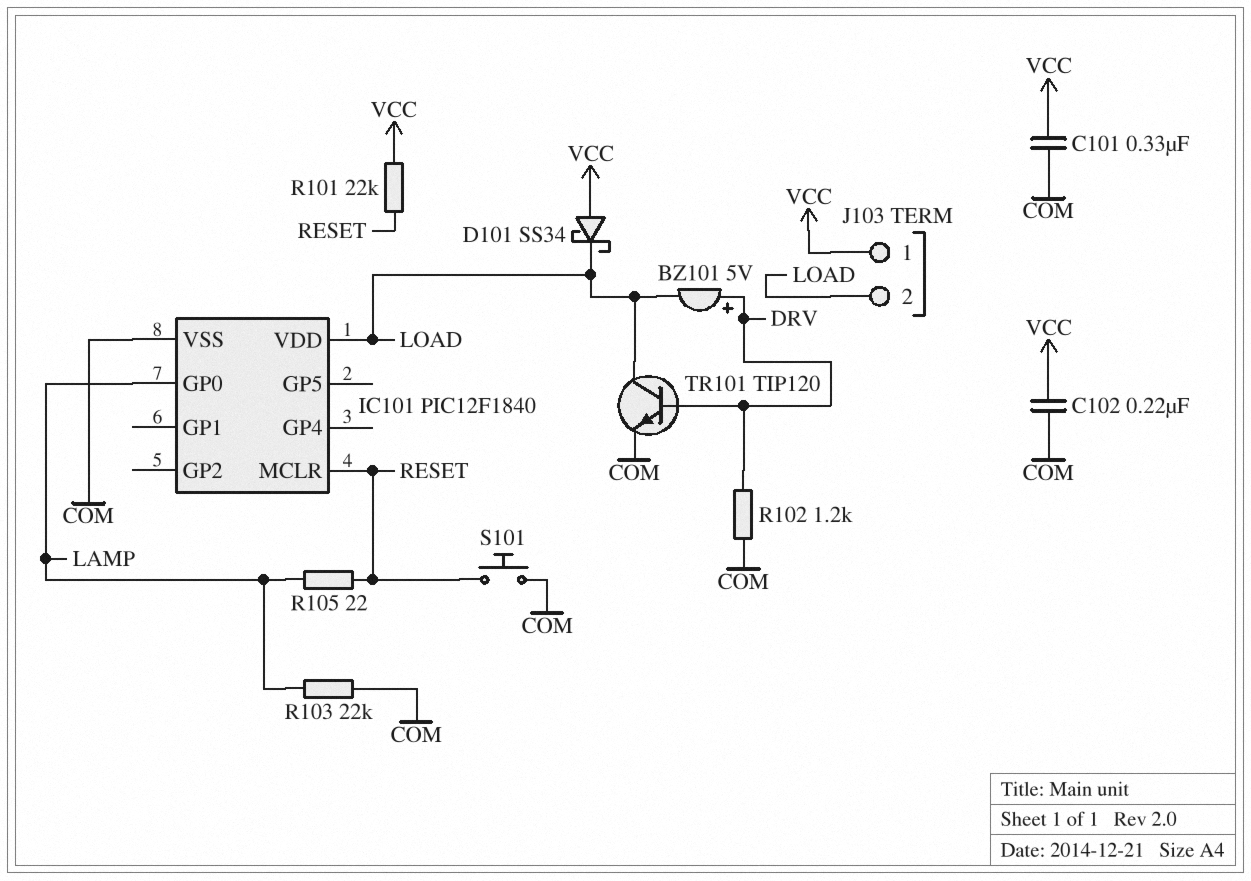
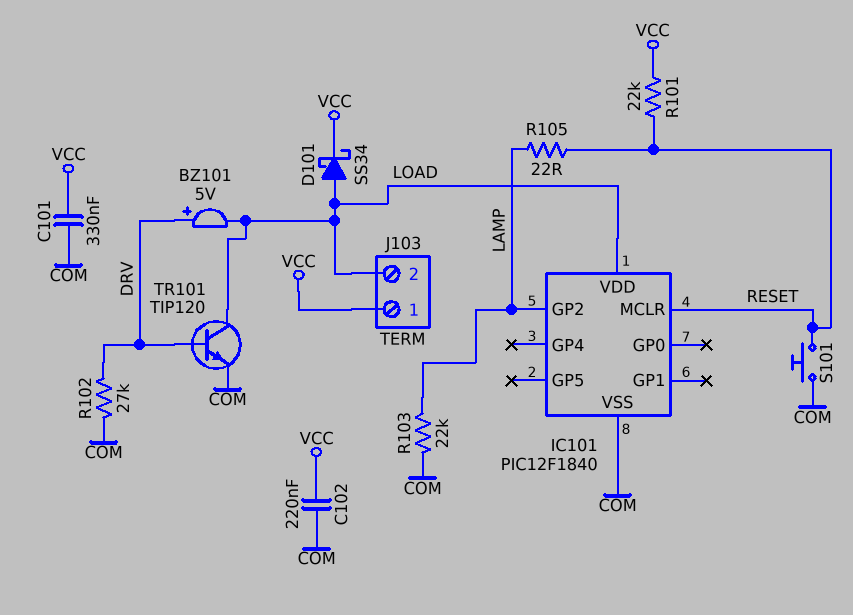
D101: schottky SS34 (A VCC, K LOAD) -> schottky SS34 (A LOAD, K VCC)
IC101 pin GP0: LAMP -> none
IC101 pin GP2: none -> LAMP
R102: 1.2k (COM, DRV) -> 27k (COM, DRV)

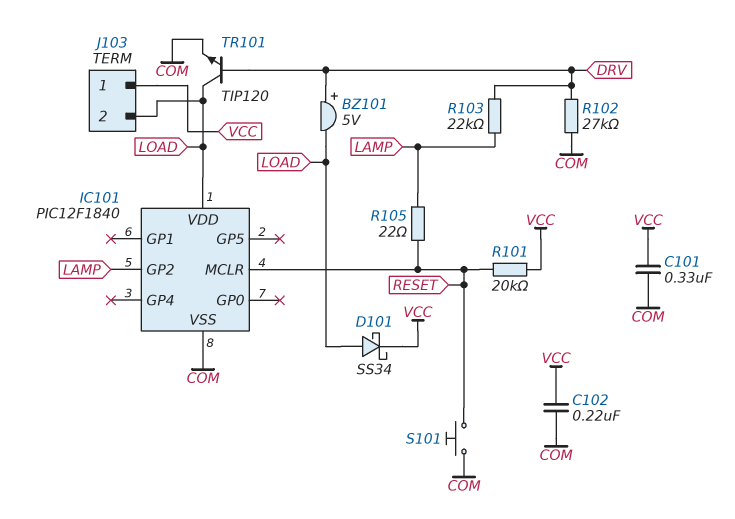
R101: 22k (RESET, VCC) -> 20k (RESET, VCC)
R103: 22k (COM, LAMP) -> 22k (DRV, LAMP)

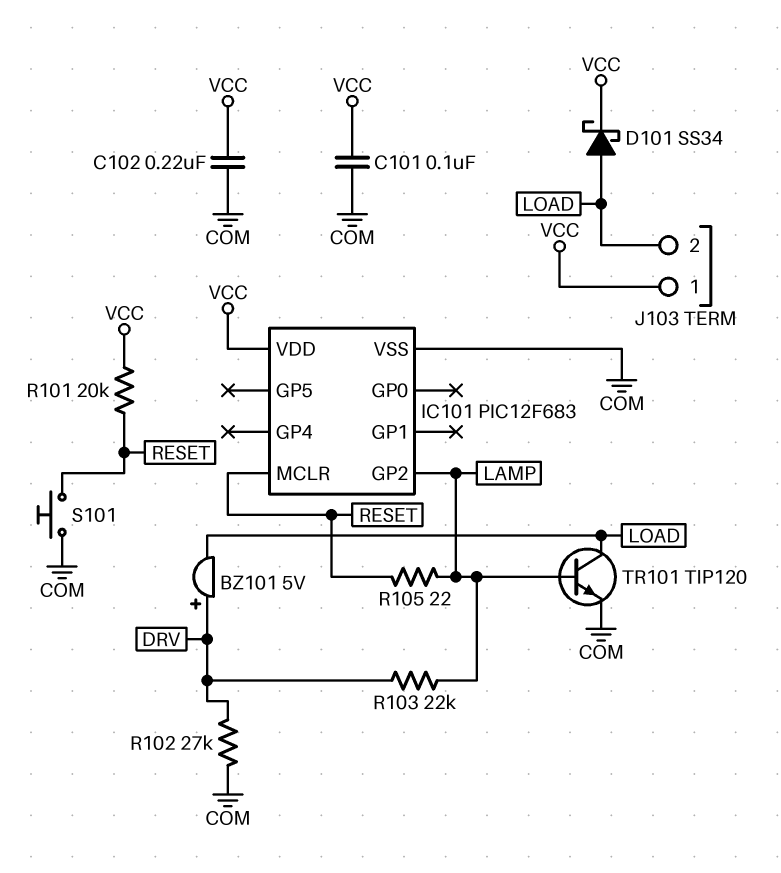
C101: 330nF (COM, VCC) -> 100nF (COM, VCC)
IC101: PIC12F1840 -> PIC12F683
IC101 pin VDD: LOAD -> VCC
TR101: NPN TIP120 (B DRV, C LOAD, E COM) -> NPN TIP120 (B LAMP, C LOAD, E COM)

